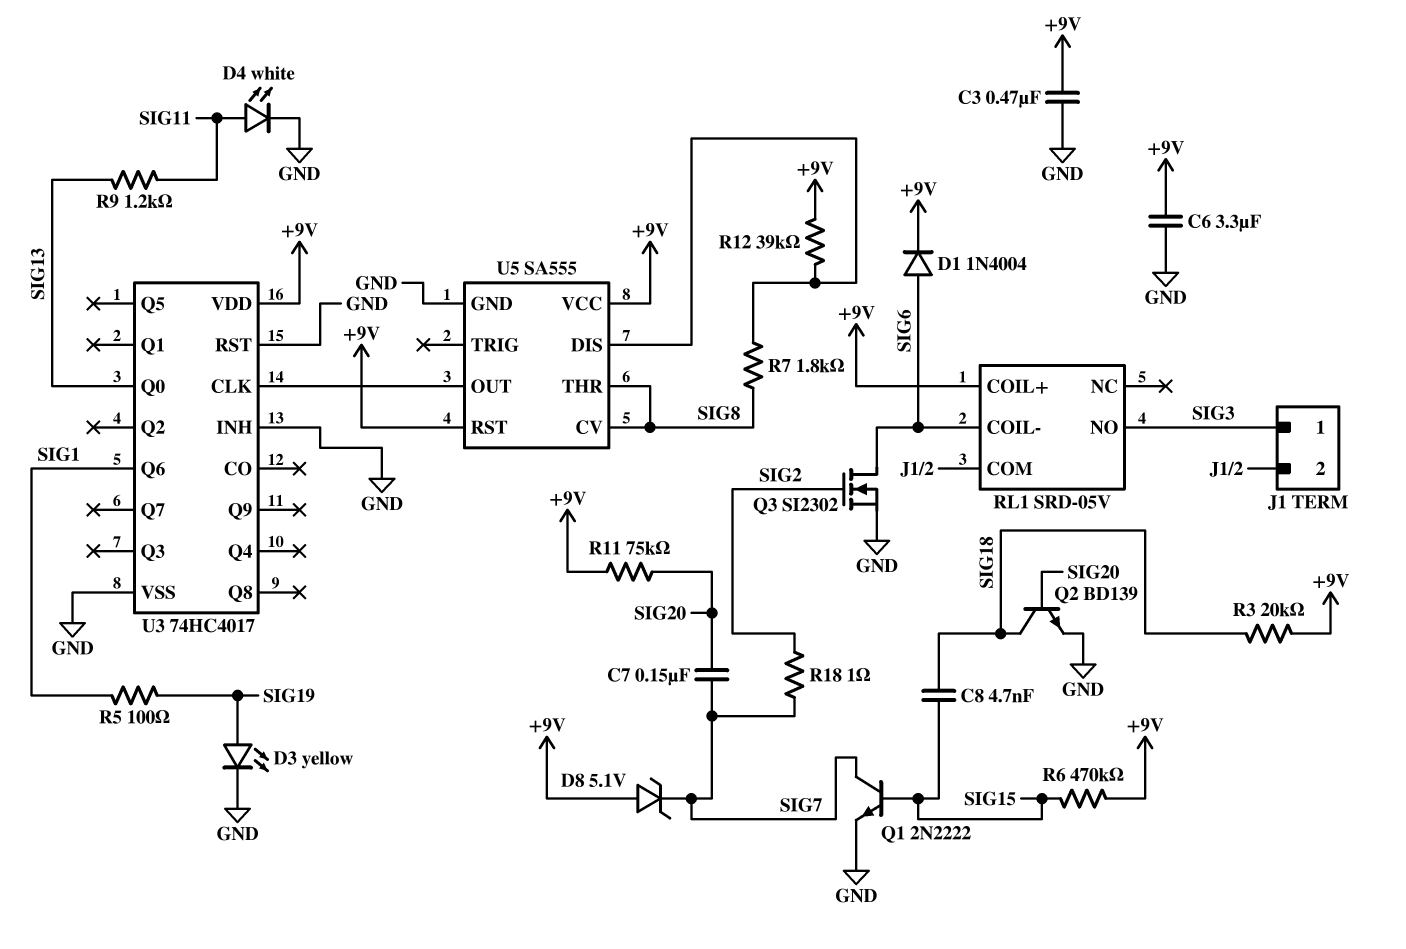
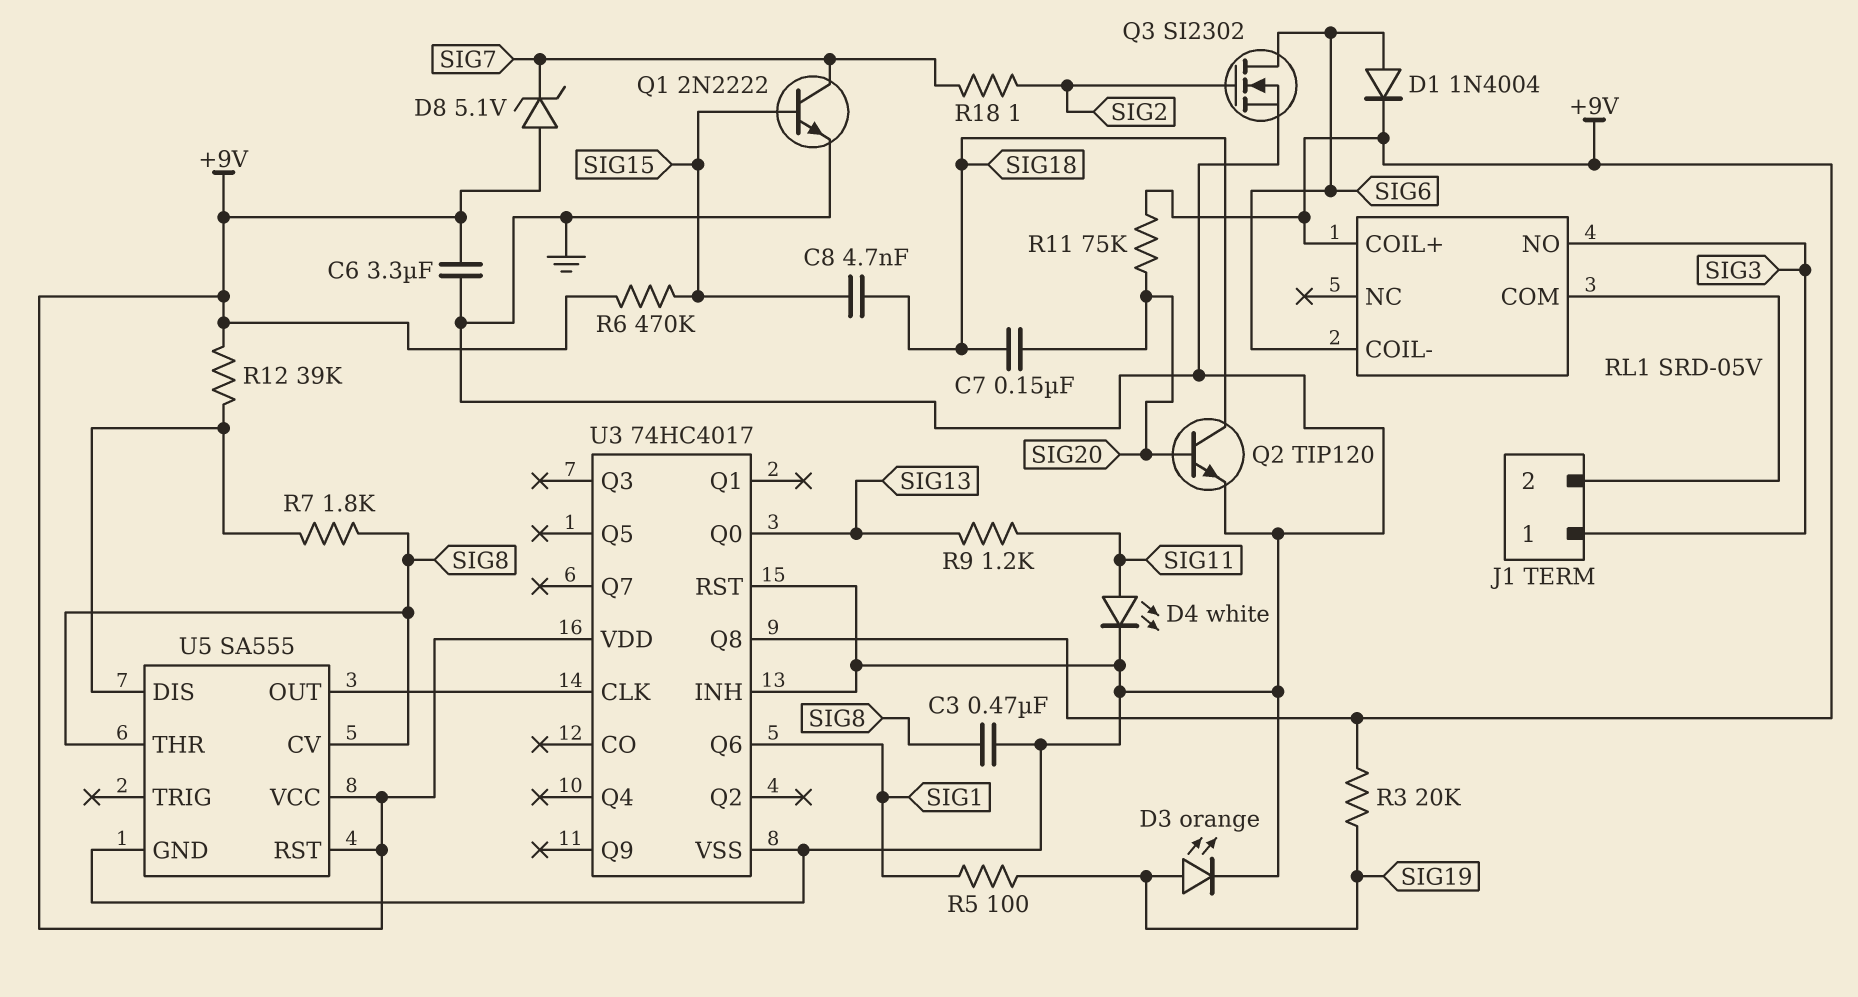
C3: 470nF (+9V, GND) -> 470nF (GND, SIG8)
C7: 150nF (SIG7, SIG20) -> 150nF (SIG18, SIG20)
D3: LED yellow (A SIG19, K GND) -> LED orange (A SIG19, K GND)
Q2: NPN BD139 (B SIG20, C SIG18, E GND) -> NPN TIP120 (B SIG20, C SIG18, E GND)
R3: 20k (+9V, SIG18) -> 20k (+9V, SIG19)
U3 pin Q8: none -> +9V

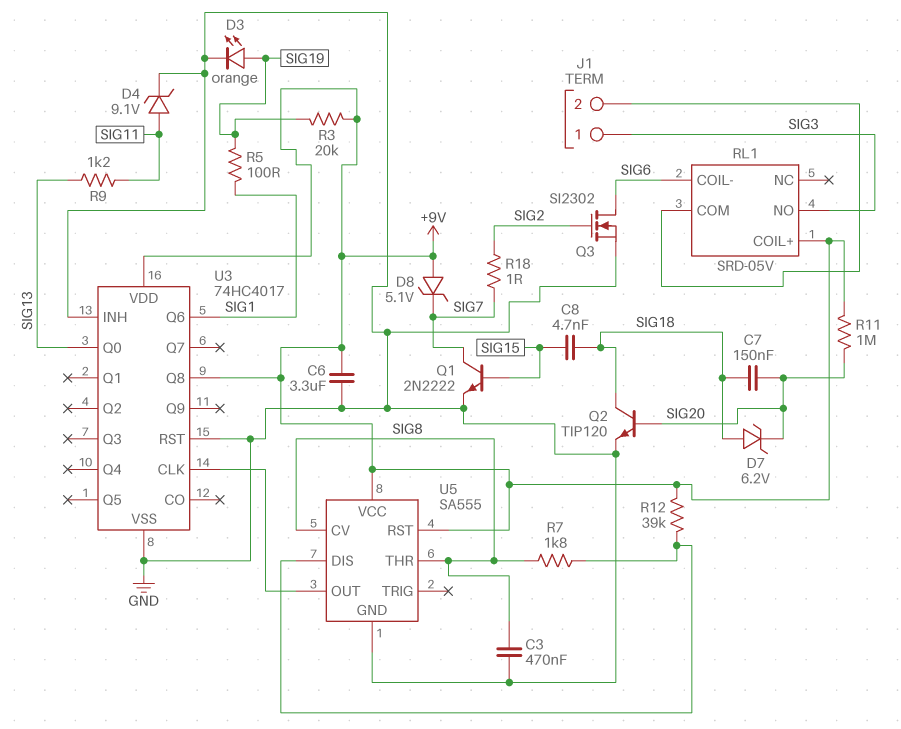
D1: diode 1N4004 (A SIG6, K +9V) -> none
D4: LED white (A SIG11, K GND) -> zener 9.1V (A SIG11, K GND)
D7: none -> zener 6.2V (A SIG18, K SIG20)
R6: 470k (+9V, SIG15) -> none
R11: 75k (+9V, SIG20) -> 1M (+9V, SIG20)

